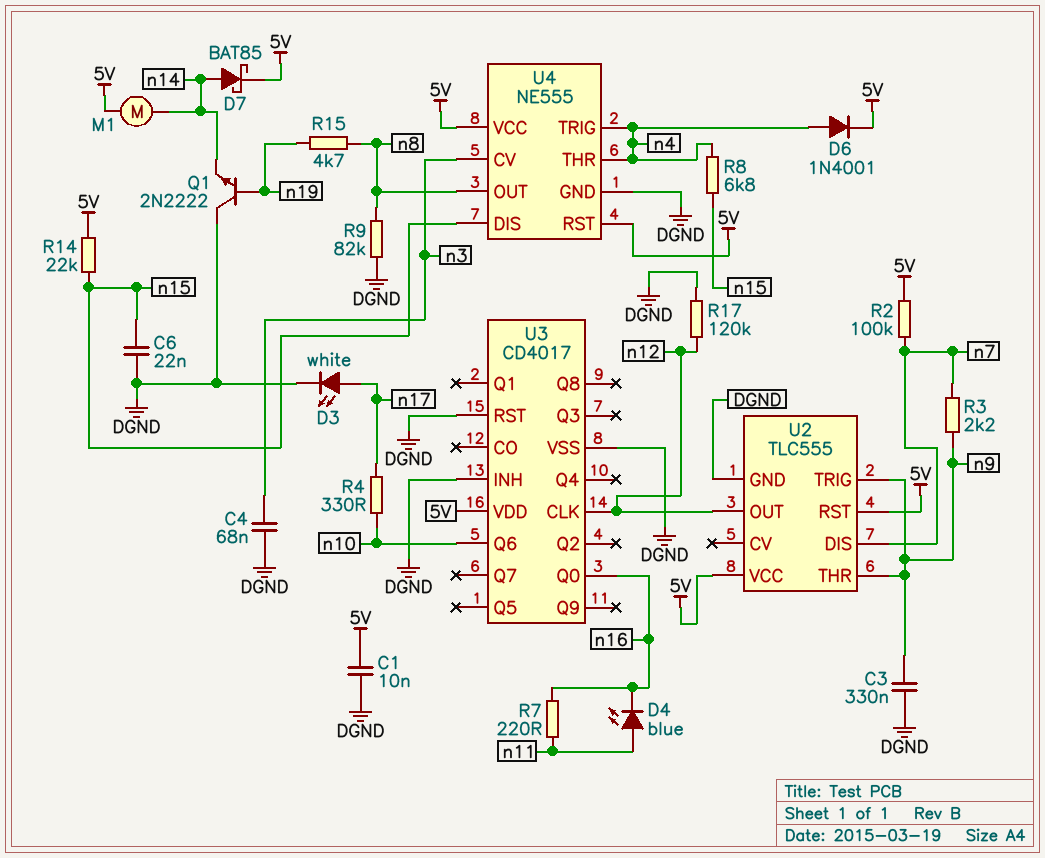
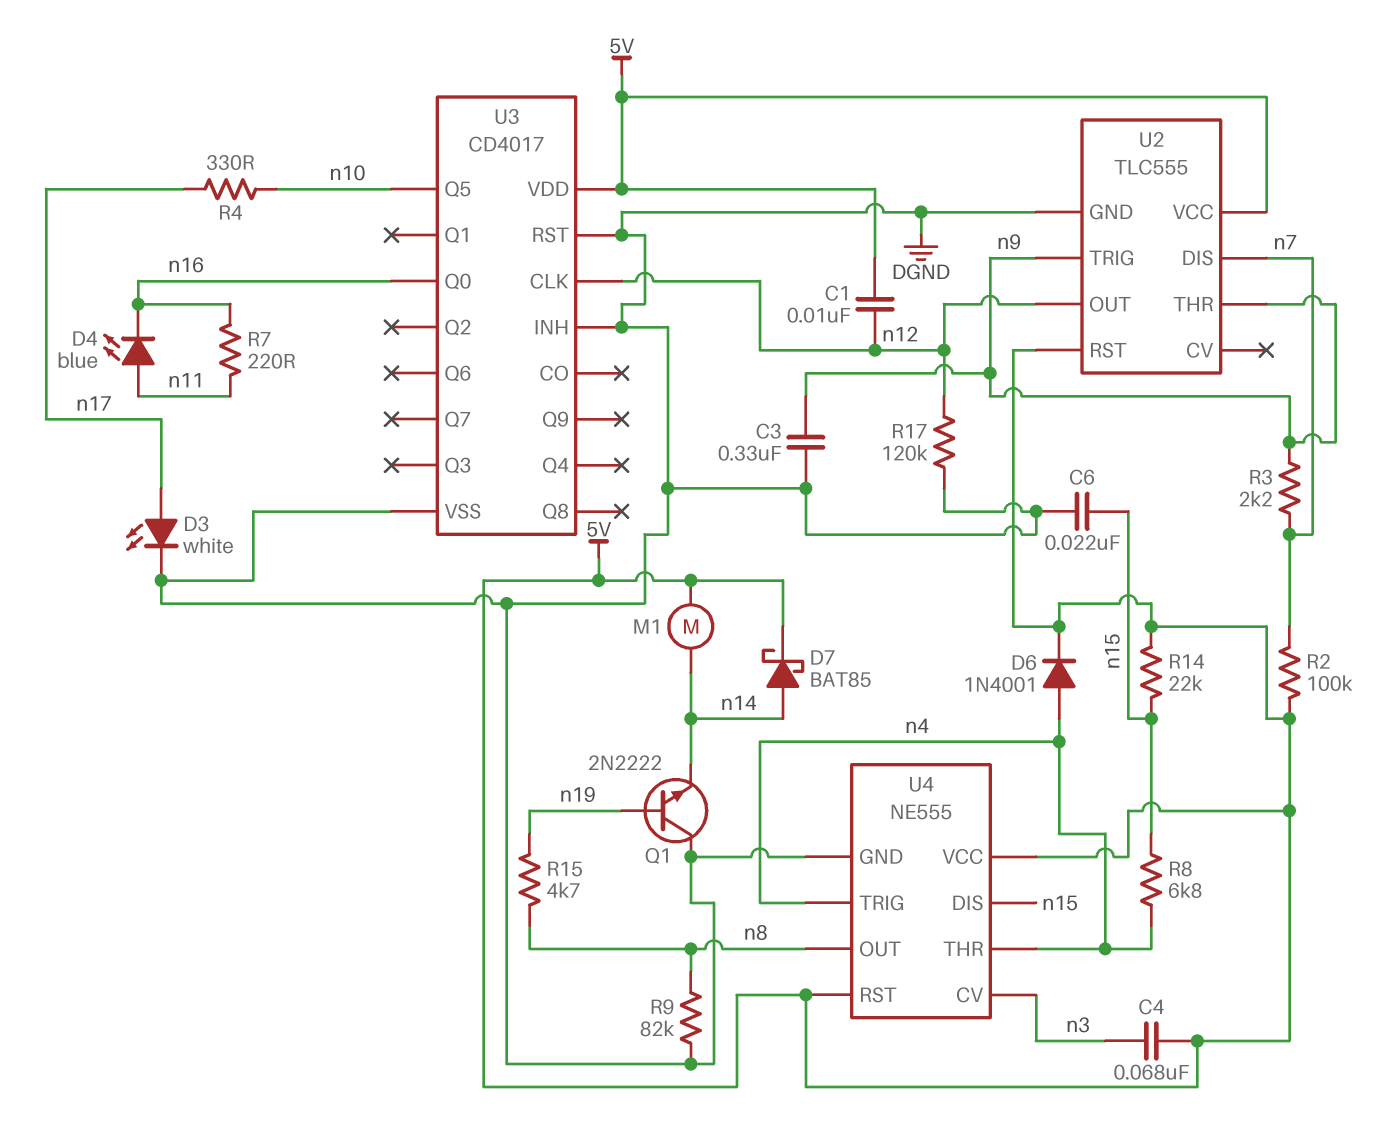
C1: 10nF (5V, DGND) -> 10nF (5V, n12)
C4: 68nF (DGND, n3) -> 68nF (5V, n3)
U3 pin Q5: none -> n10
U3 pin Q6: n10 -> none

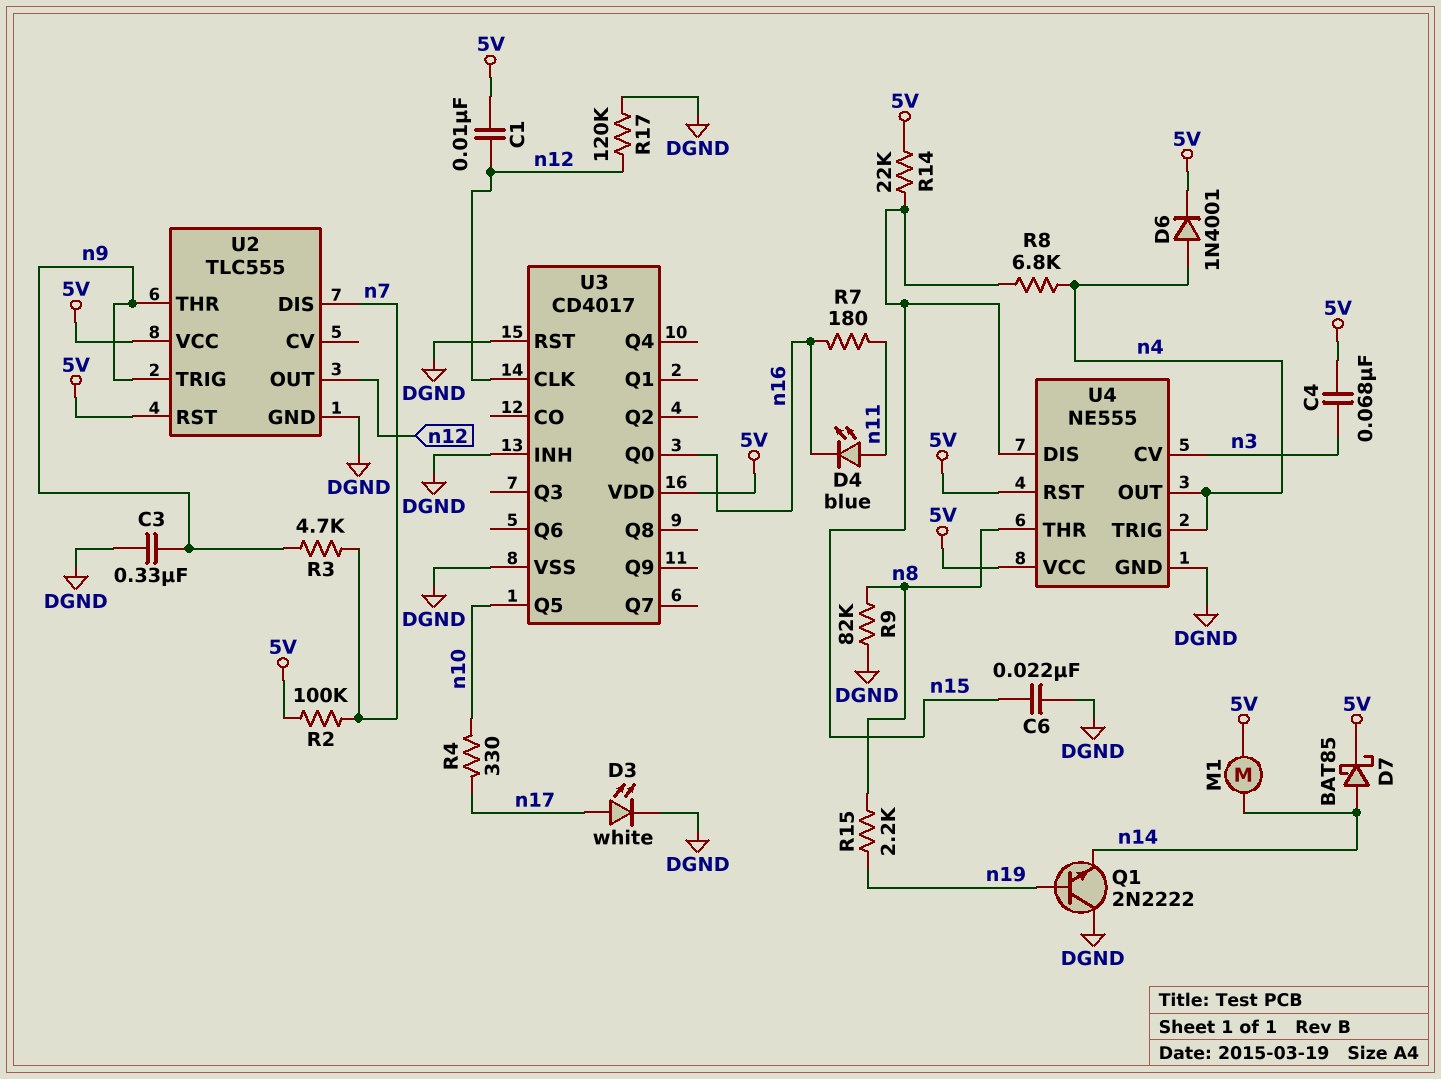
R3: 2.2k (n7, n9) -> 4.7k (n7, n9)
R7: 220 (n11, n16) -> 180 (n11, n16)
R15: 4.7k (n8, n19) -> 2.2k (n8, n19)
U4 pin OUT: n8 -> n4
U4 pin THR: n4 -> n8

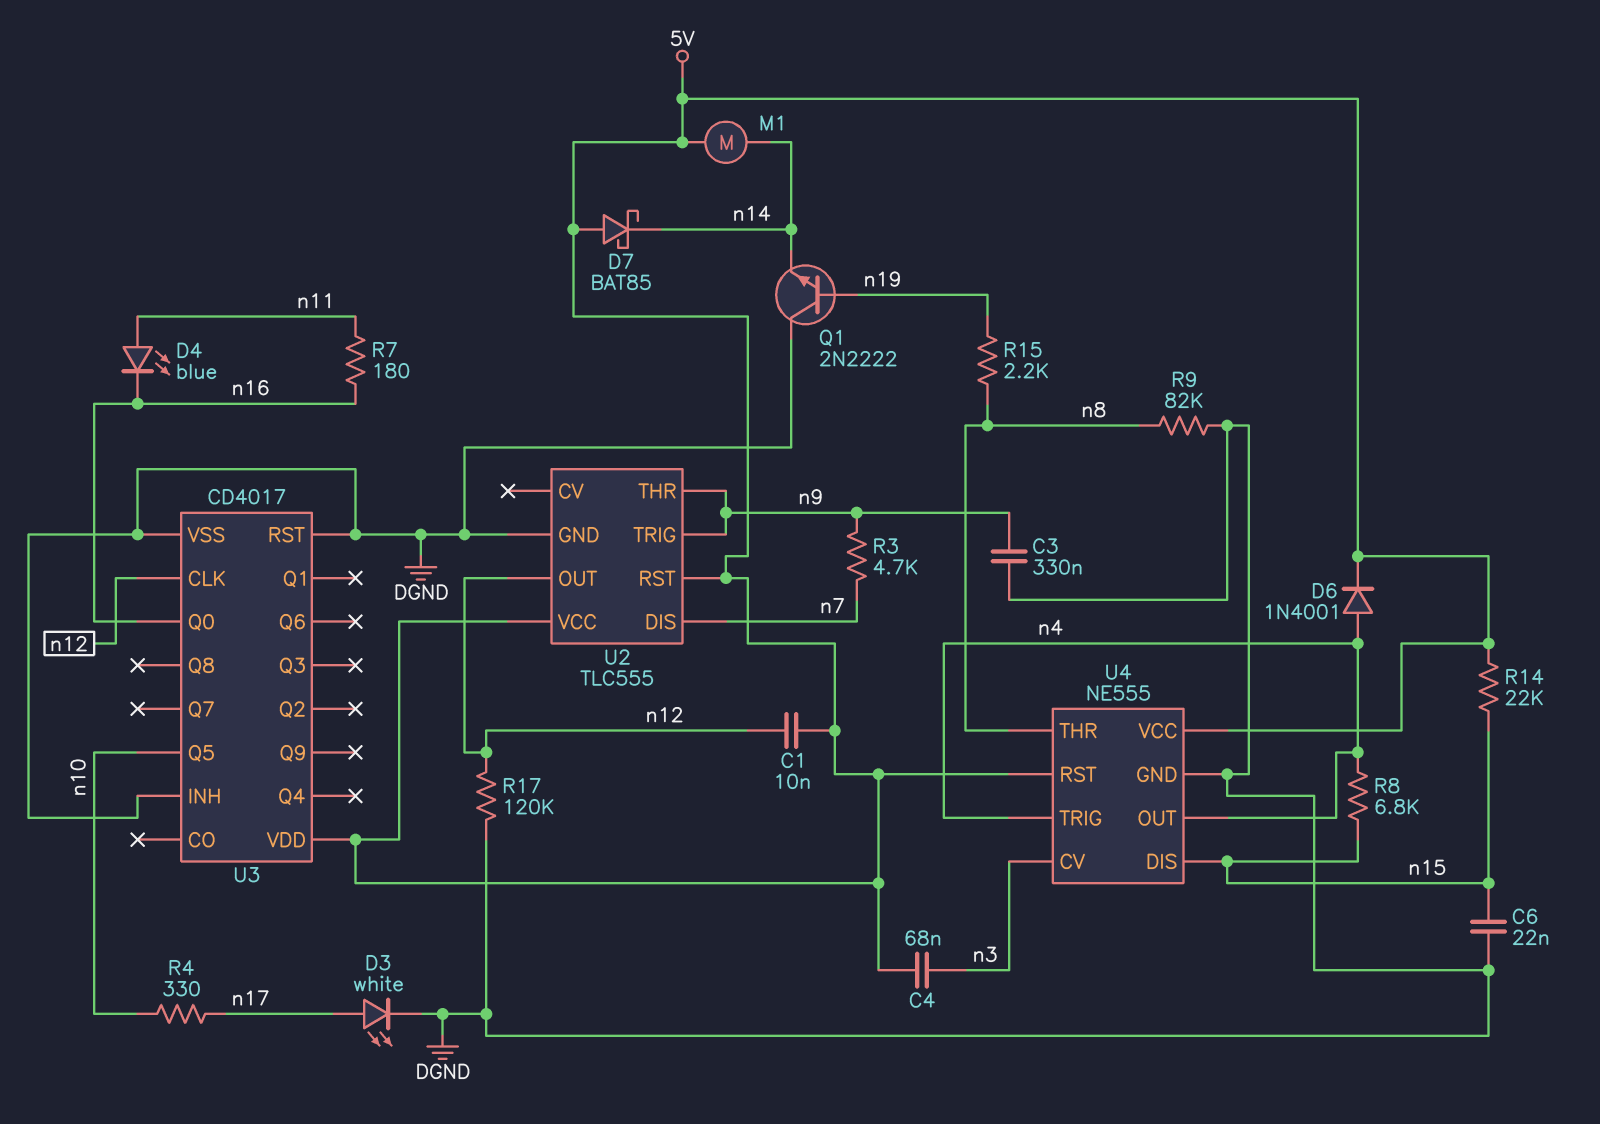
D7: schottky BAT85 (A n14, K 5V) -> schottky BAT85 (A 5V, K n14)
R2: 100k (5V, n7) -> none

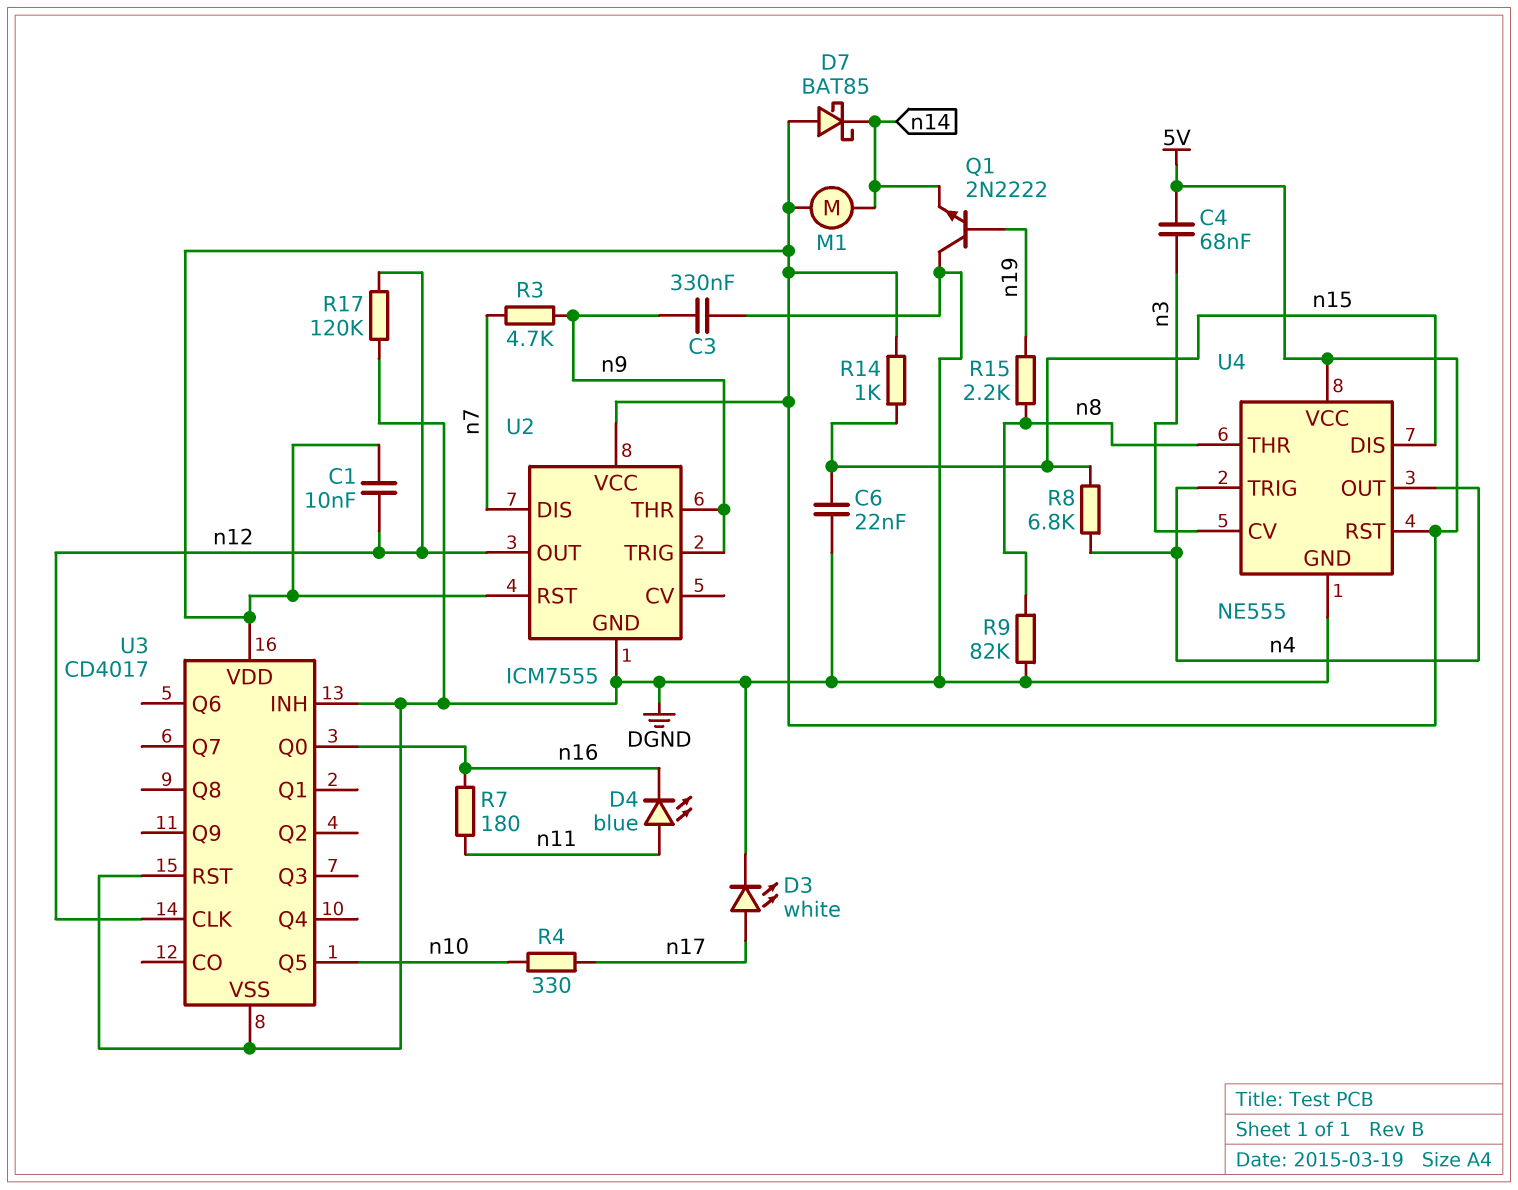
D6: diode 1N4001 (A n4, K 5V) -> none
R14: 22k (5V, n15) -> 1k (5V, n15)
U2: TLC555 -> ICM7555

